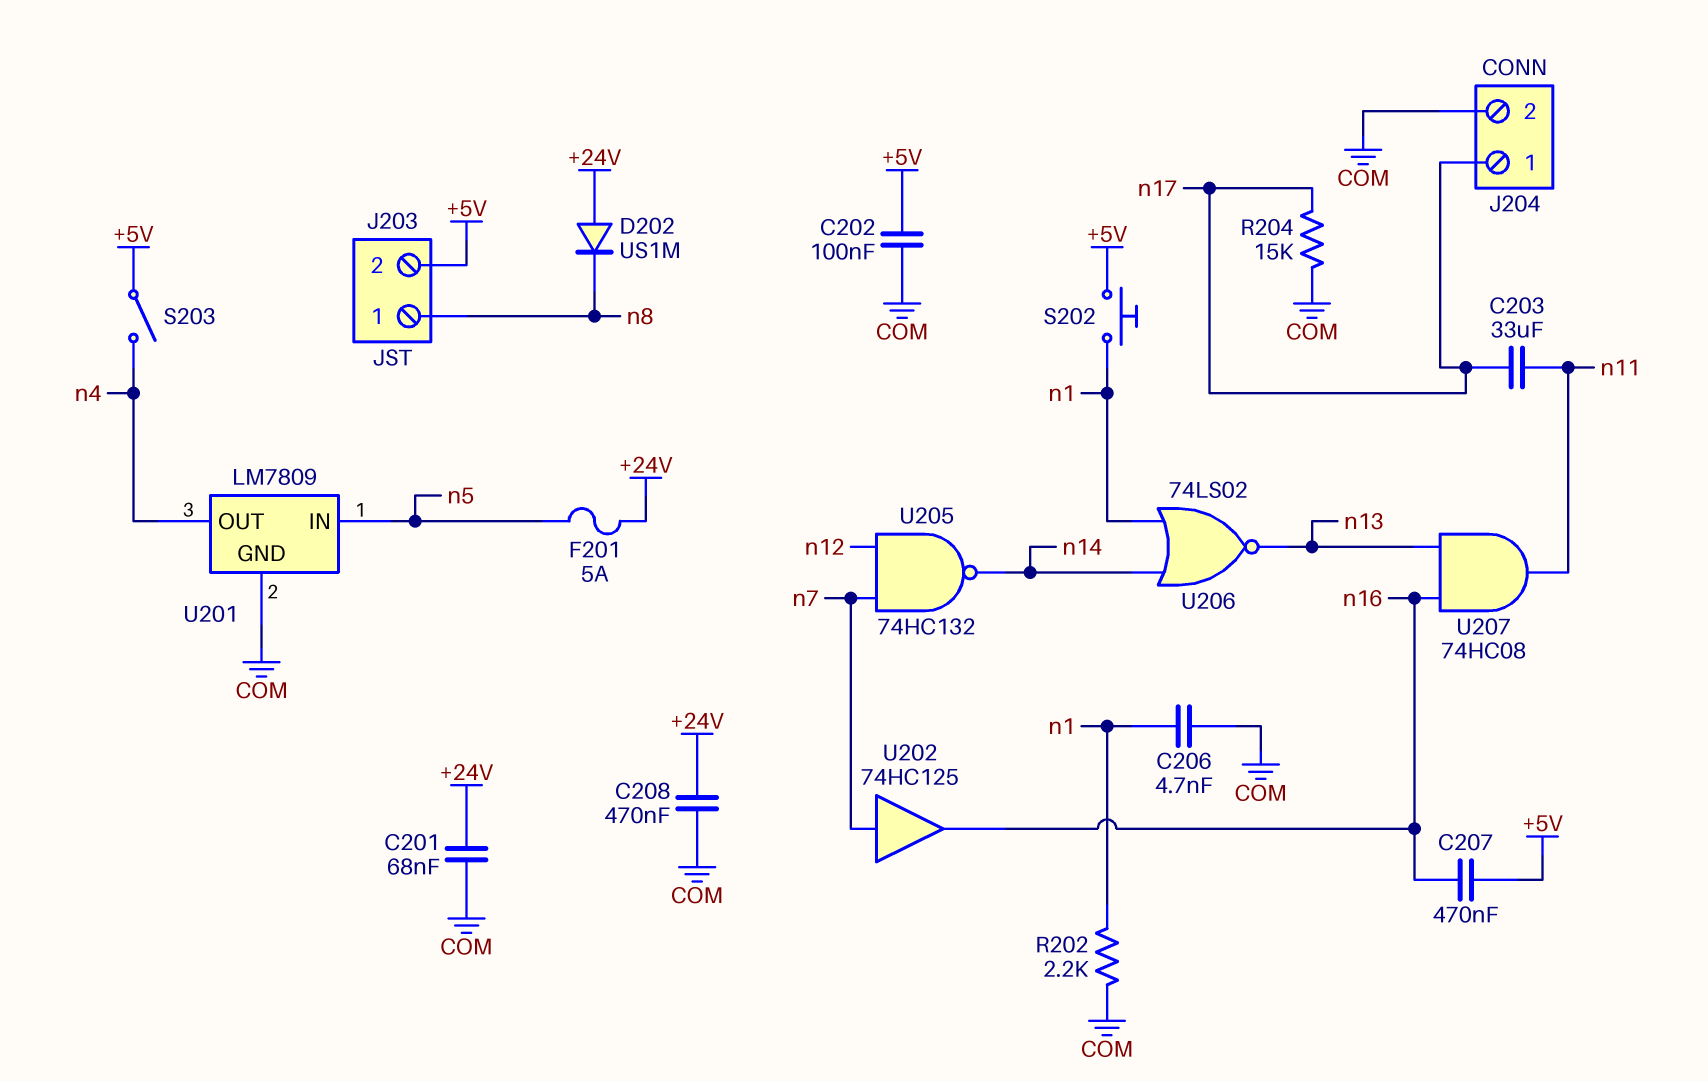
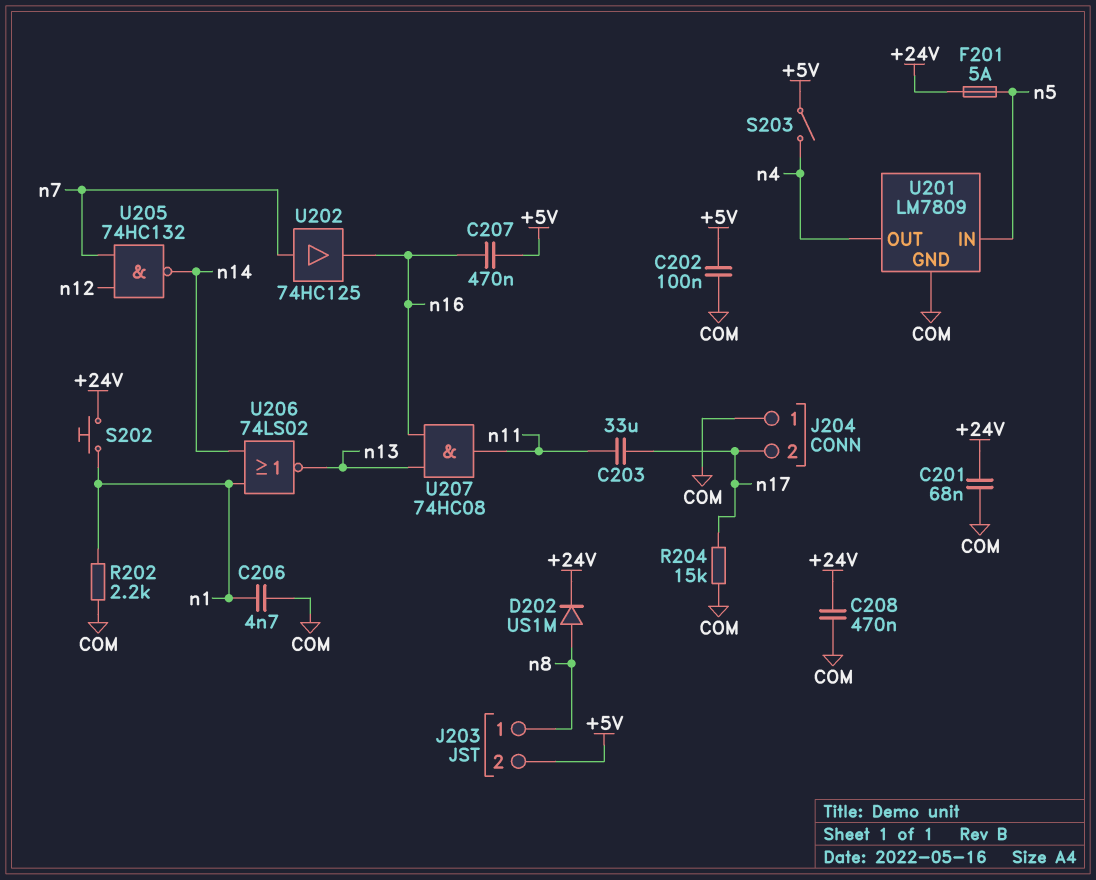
D202: diode US1M (A +24V, K n8) -> diode US1M (A n8, K +24V)
J204 pin 1: n17 -> COM
J204 pin 2: COM -> n17
S202: button (+5V, n1) -> button (+24V, n1)

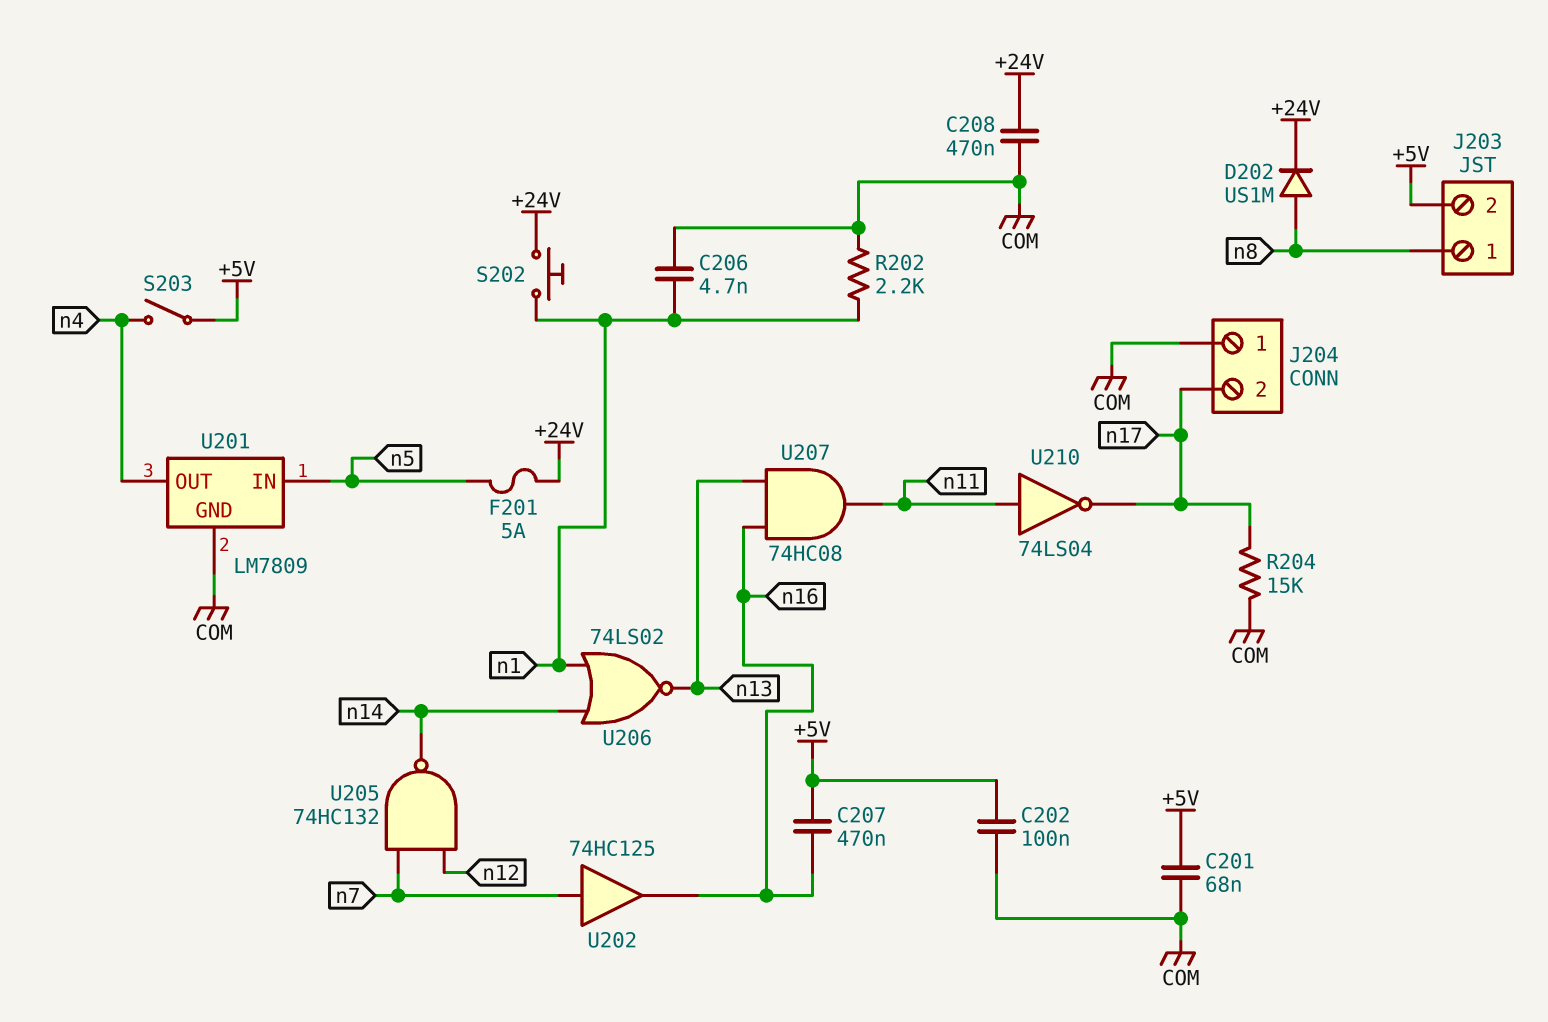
C201: 68nF (+24V, COM) -> 68nF (+5V, COM)
C203: 33uF (n11, n17) -> none
U210: none -> NOT 74LS04 (in n11, out n17)

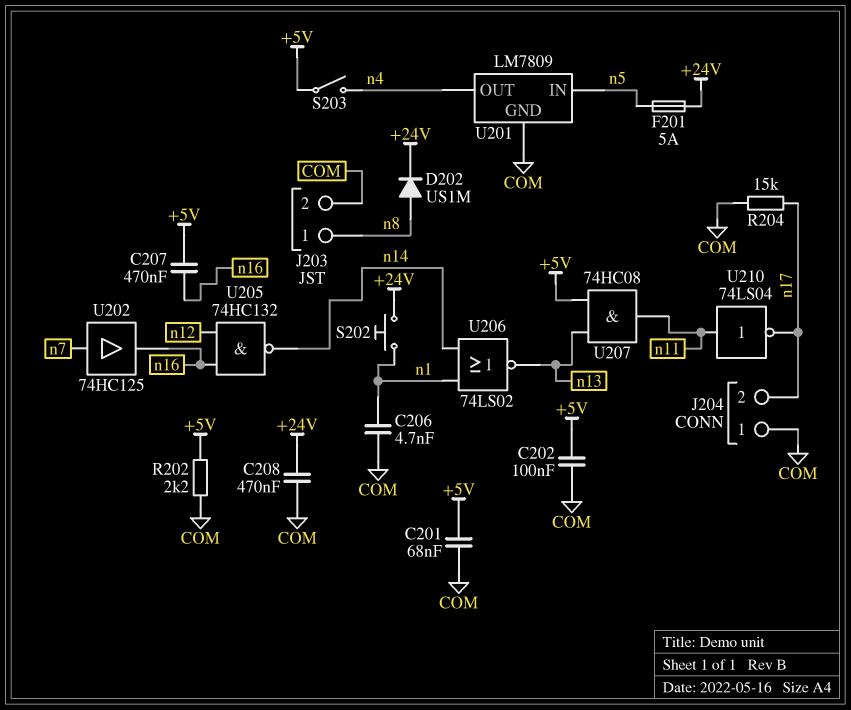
J203 pin 2: +5V -> COM
R202: 2.2k (COM, n1) -> 2.2k (+5V, COM)
U205: NAND 74HC132 (in n7, in n12, out n14) -> NAND 74HC132 (in n12, in n16, out n14)
U207: AND 74HC08 (in n13, in n16, out n11) -> AND 74HC08 (in +5V, in n13, out n11)

